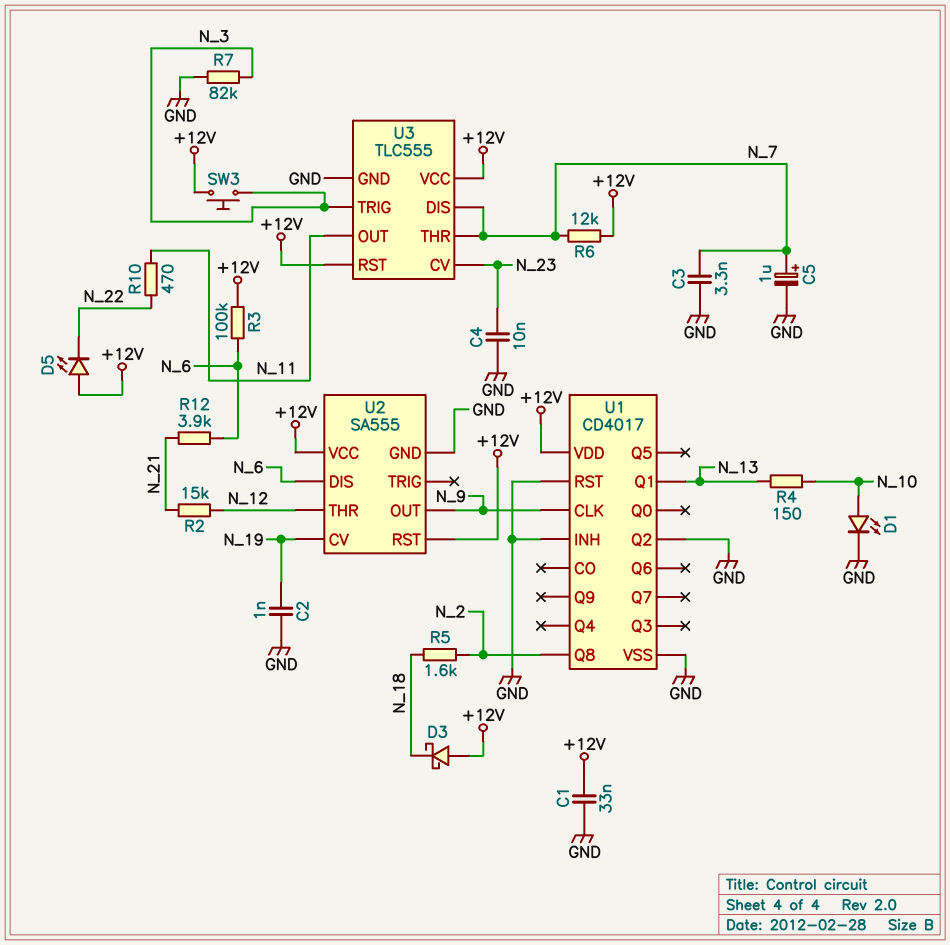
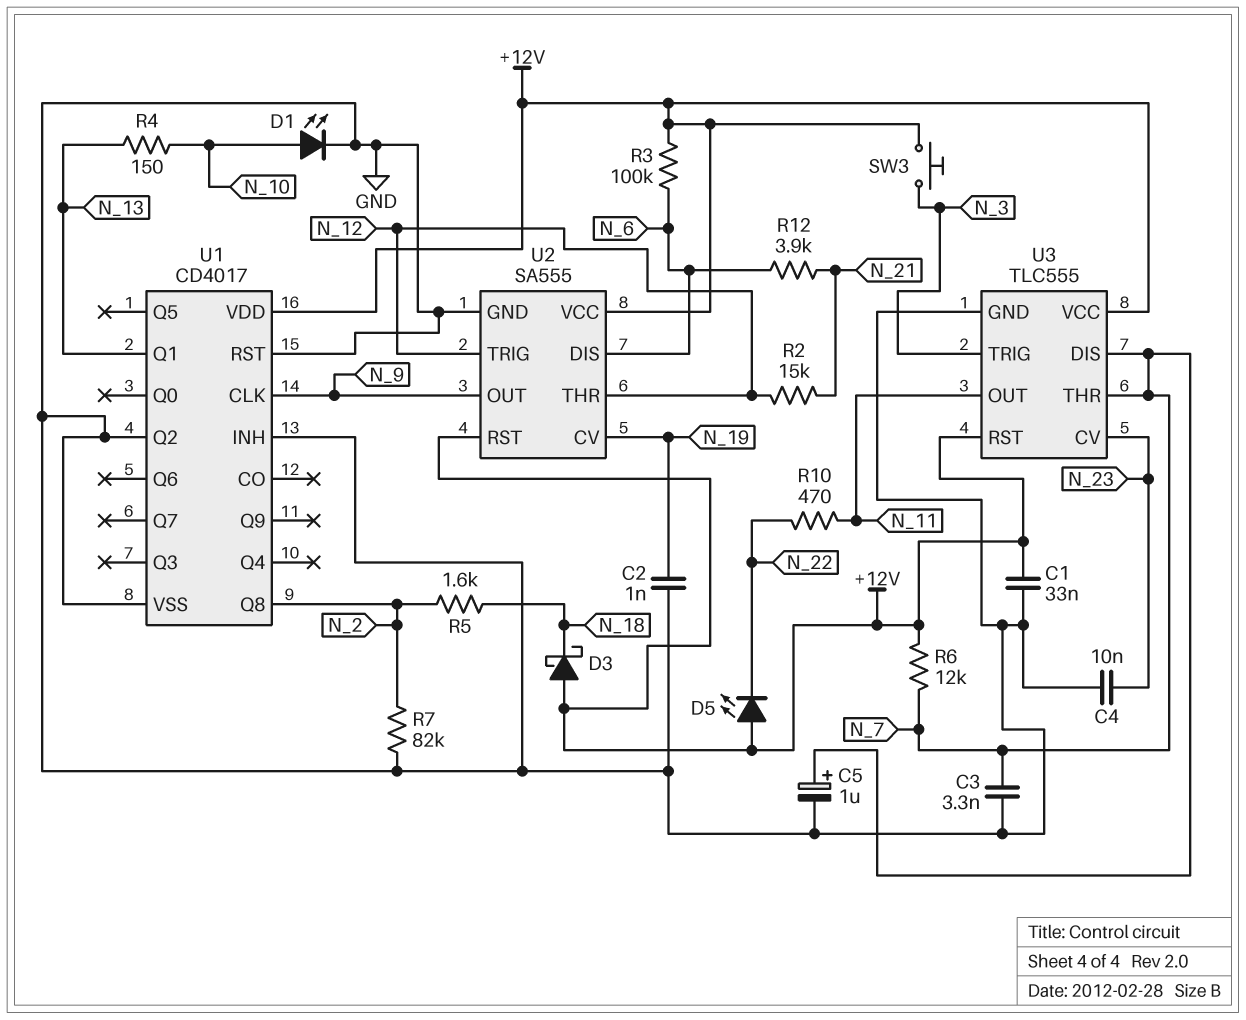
R7: 82k (GND, N_3) -> 82k (GND, N_2)
U2 pin TRIG: none -> N_12

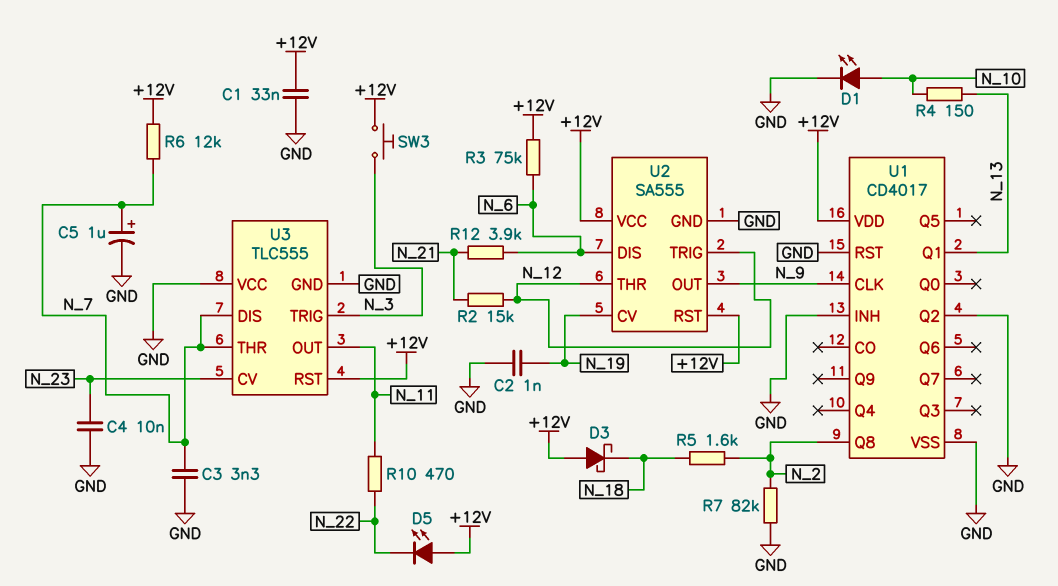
R3: 100k (+12V, N_6) -> 75k (+12V, N_6)
U3 pin VCC: +12V -> GND

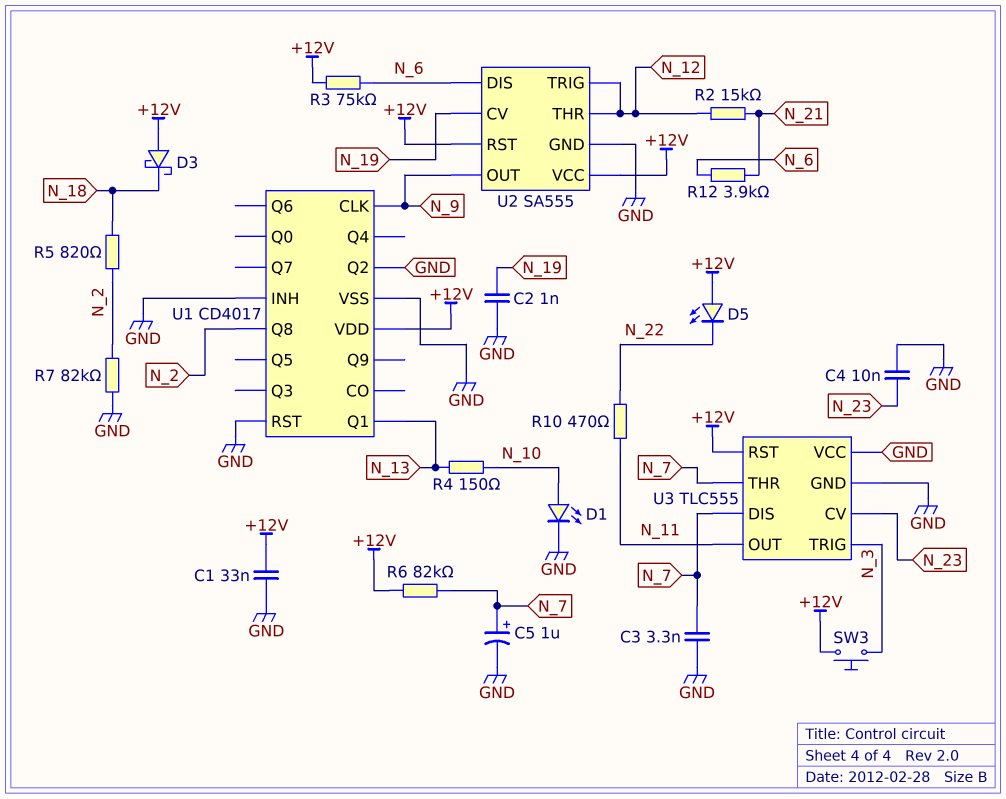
R5: 1.6k (N_2, N_18) -> 820 (N_2, N_18)
R6: 12k (+12V, N_7) -> 82k (+12V, N_7)

